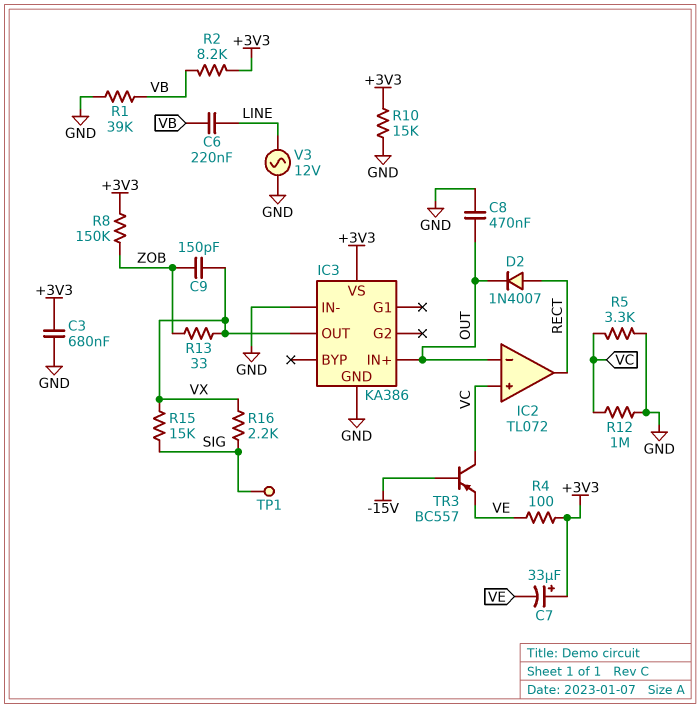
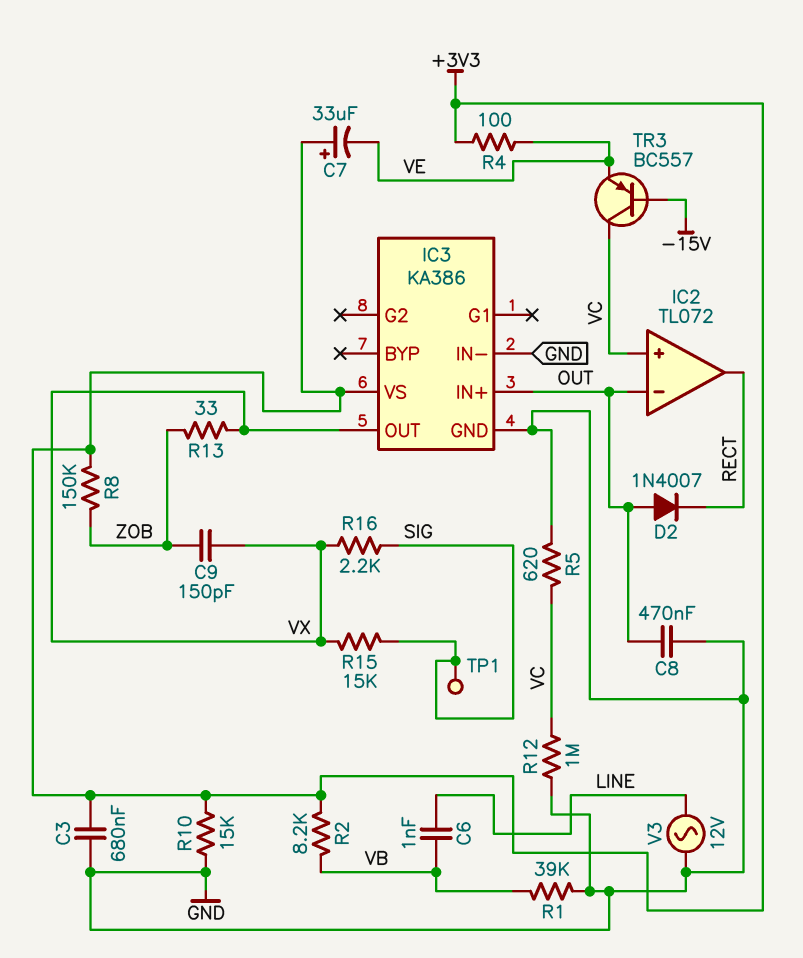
C6: 220nF (LINE, VB) -> 1nF (LINE, VB)
D2: diode 1N4007 (A RECT, K OUT) -> diode 1N4007 (A OUT, K RECT)
R5: 3.3k (GND, VC) -> 620 (GND, VC)

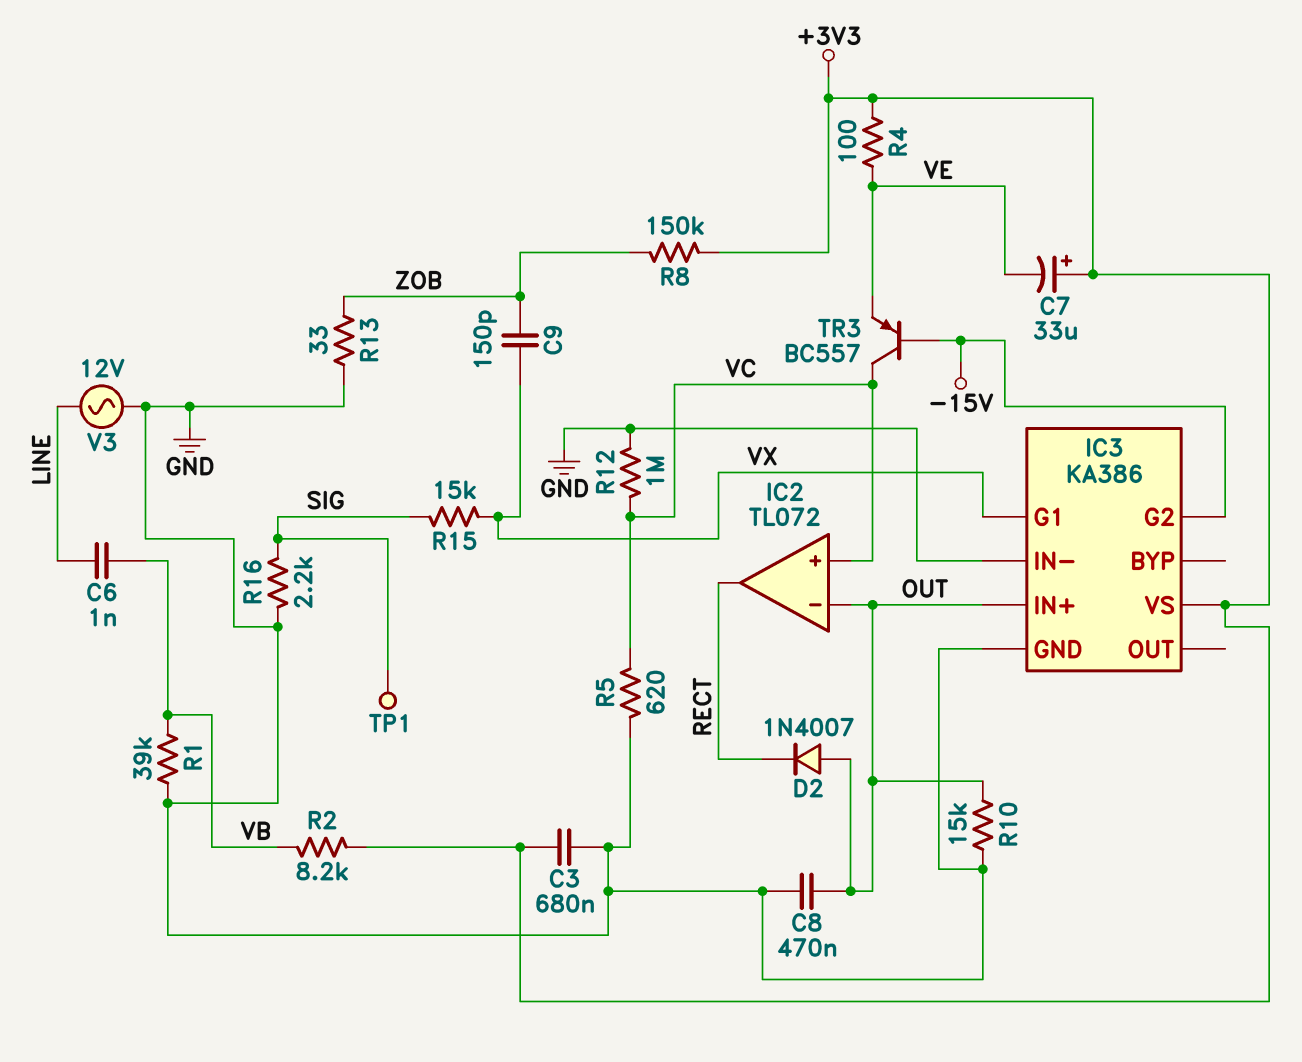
IC3 pin G1: none -> VX
IC3 pin G2: none -> -15V
IC3 pin OUT: VX -> none
R10: 15k (+3V3, GND) -> 15k (GND, OUT)
R13: 33 (VX, ZOB) -> 33 (GND, ZOB)
R16: 2.2k (SIG, VX) -> 2.2k (GND, SIG)

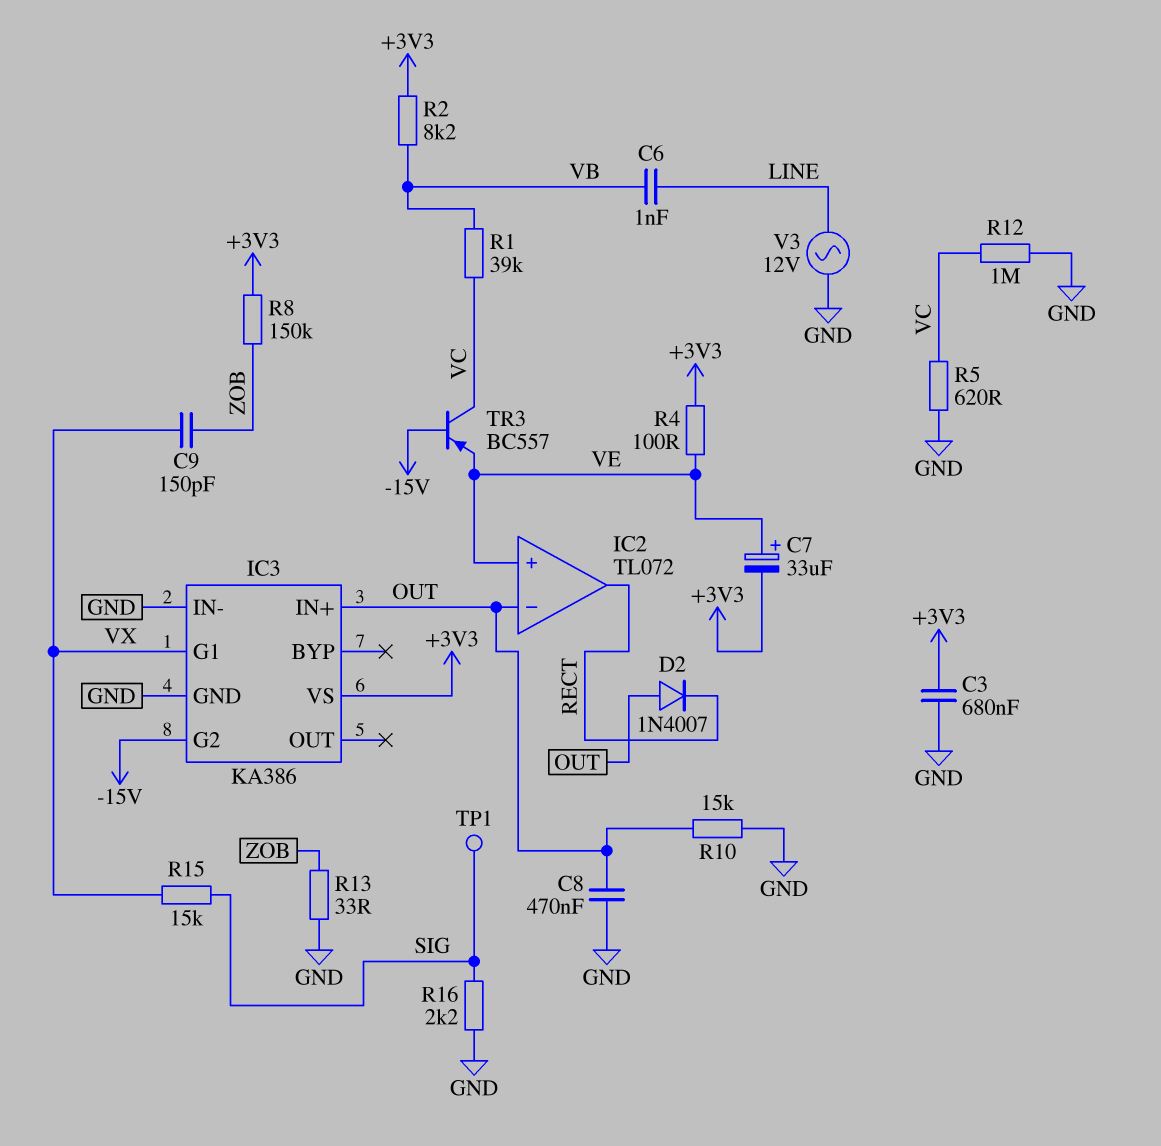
C7: 33uF (plus +3V3, minus VE) -> 33uF (plus VE, minus +3V3)
IC2 pin in+: VC -> VE
R1: 39k (GND, VB) -> 39k (VB, VC)

